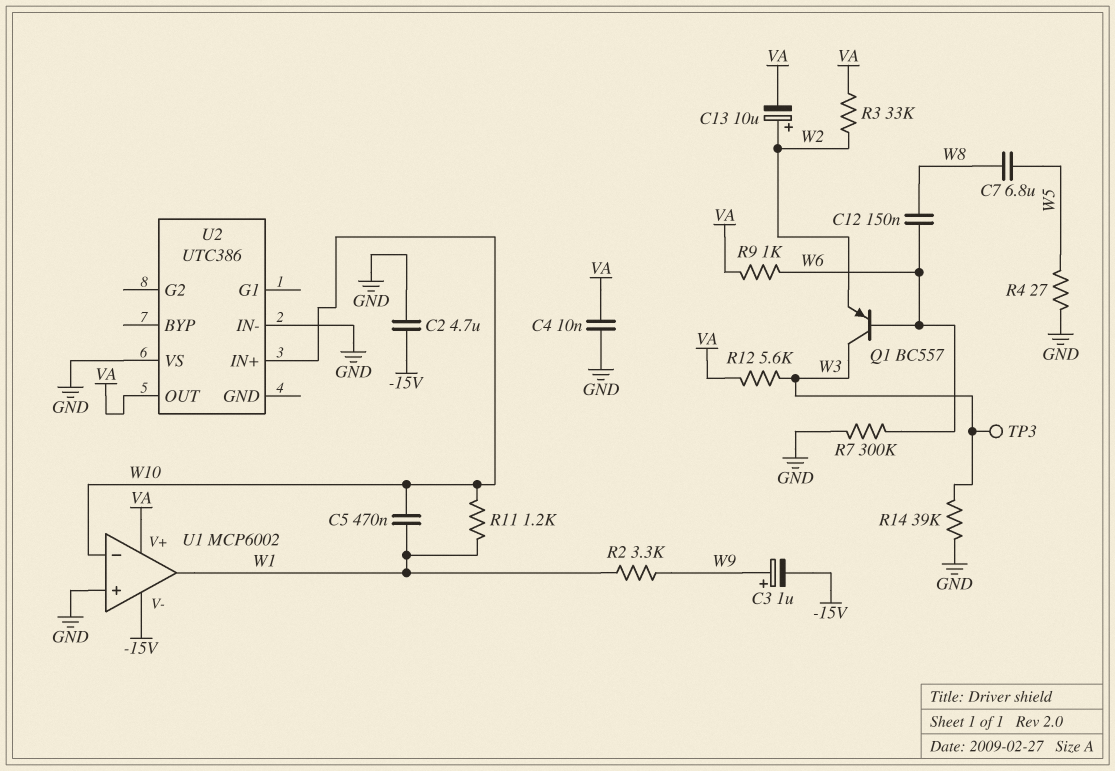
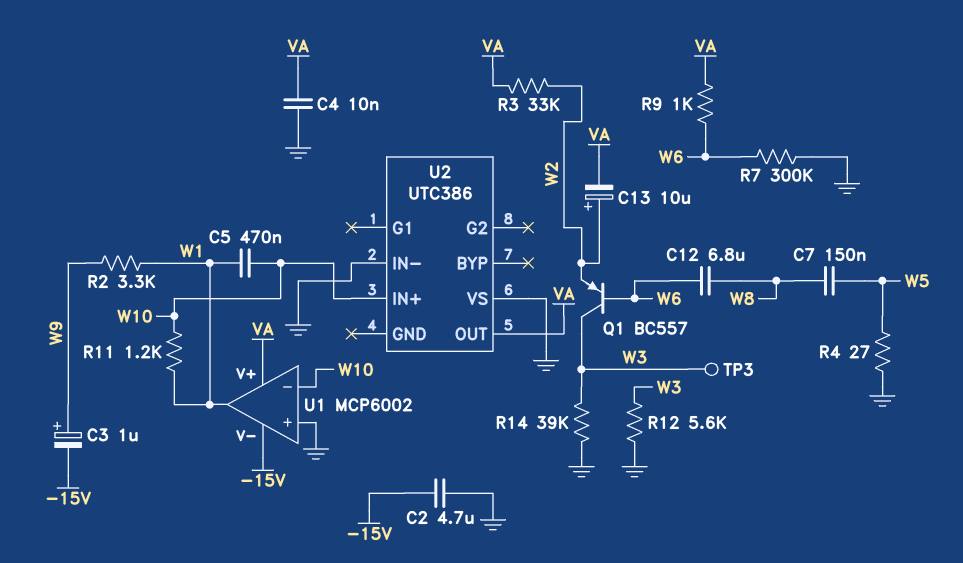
C7: 6.8uF (W5, W8) -> 150nF (W5, W8)
C12: 150nF (W6, W8) -> 6.8uF (W6, W8)
R12: 5.6k (VA, W3) -> 5.6k (GND, W3)

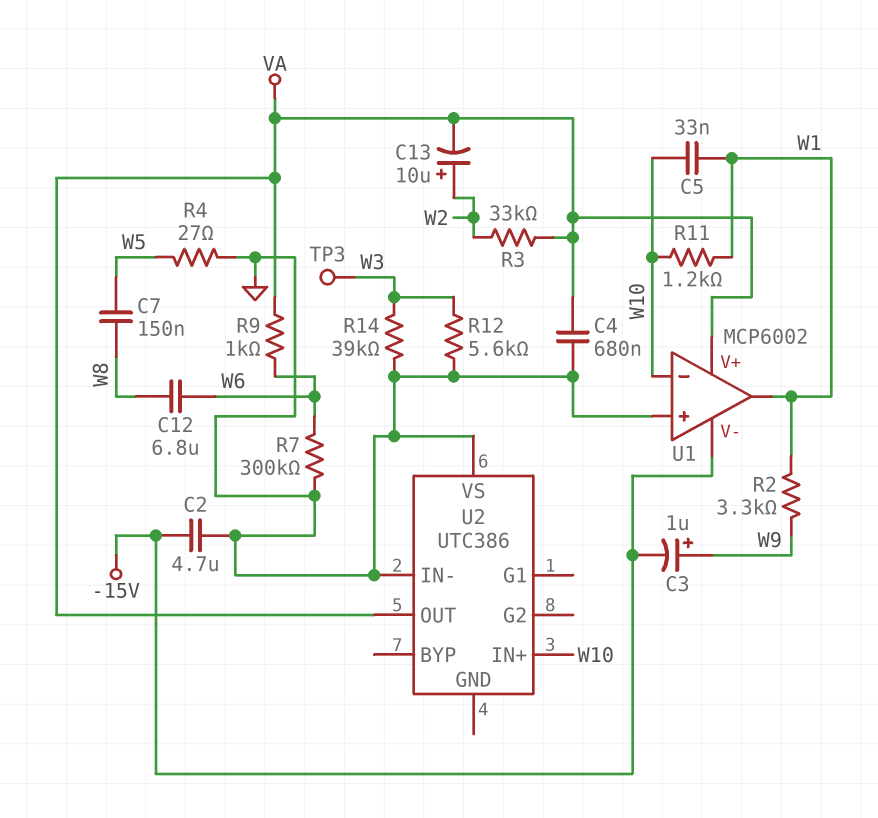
C4: 10nF (GND, VA) -> 680nF (GND, VA)
C5: 470nF (W1, W10) -> 33nF (W1, W10)
Q1: PNP BC557 (B W6, C W3, E W2) -> none

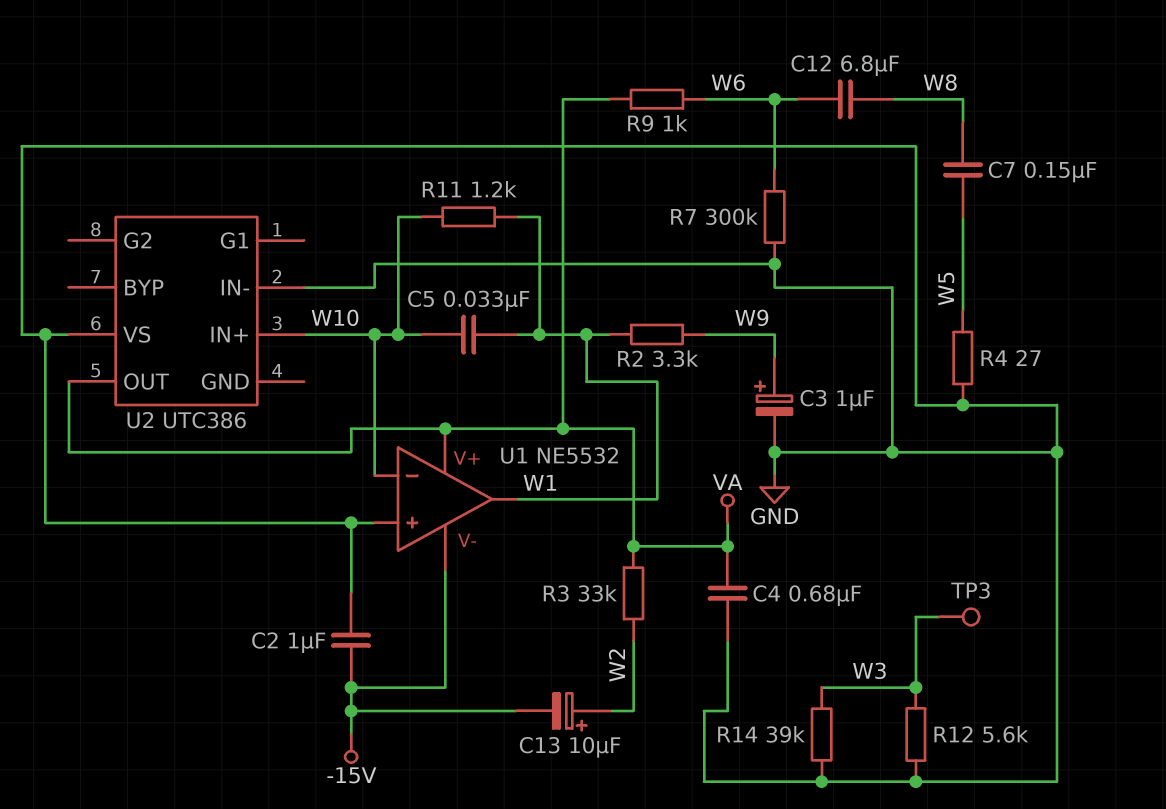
C2: 4.7uF (-15V, GND) -> 1uF (-15V, GND)
C3: 1uF (plus W9, minus -15V) -> 1uF (plus W9, minus GND)
C13: 10uF (plus W2, minus VA) -> 10uF (plus W2, minus -15V)
U1: MCP6002 -> NE5532

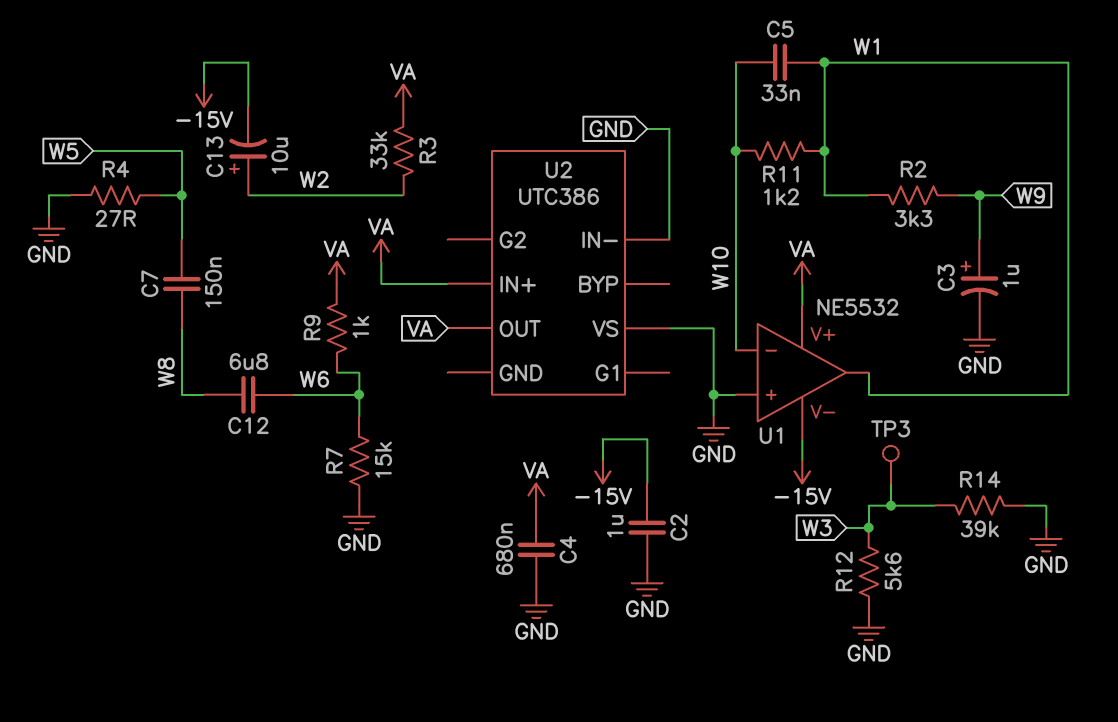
R7: 300k (GND, W6) -> 15k (GND, W6)
U2 pin IN+: W10 -> VA

